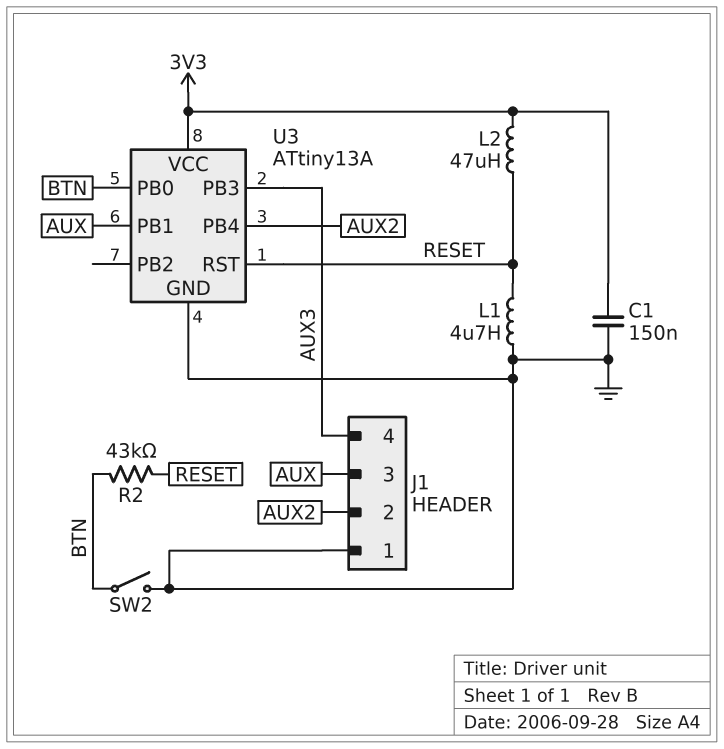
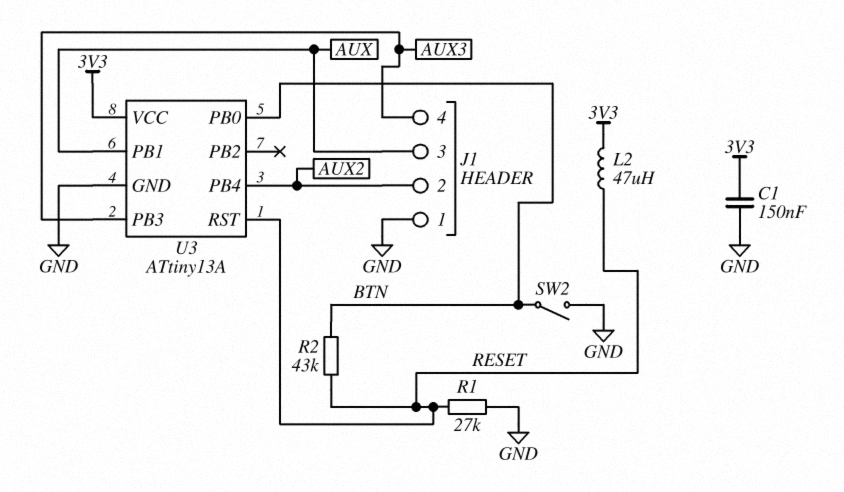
L1: 4.7uH (GND, RESET) -> none
R1: none -> 27k (GND, RESET)

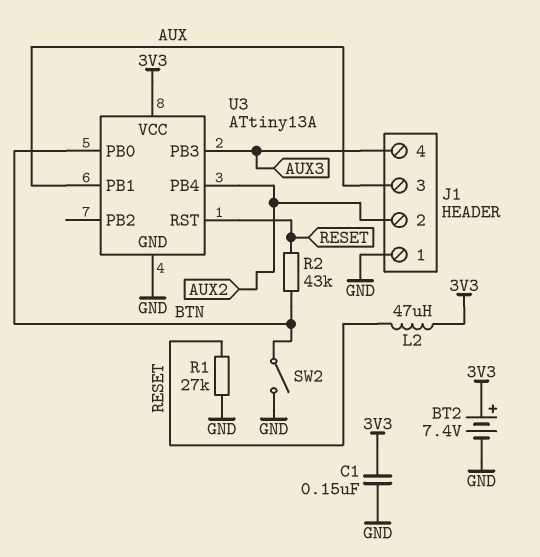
BT2: none -> 7.4V (plus 3V3, minus GND)

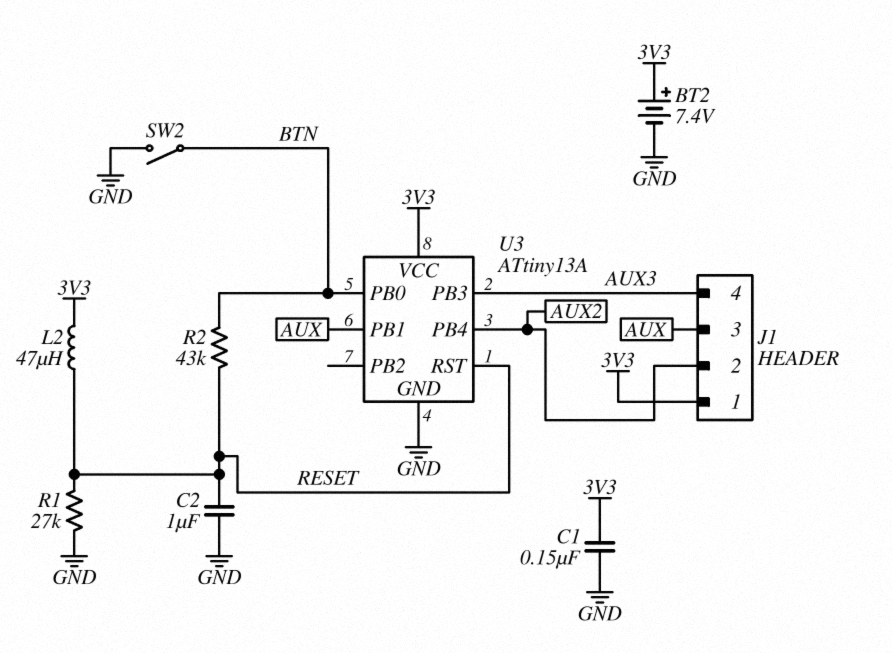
C2: none -> 1uF (GND, RESET)
J1 pin 1: GND -> 3V3

